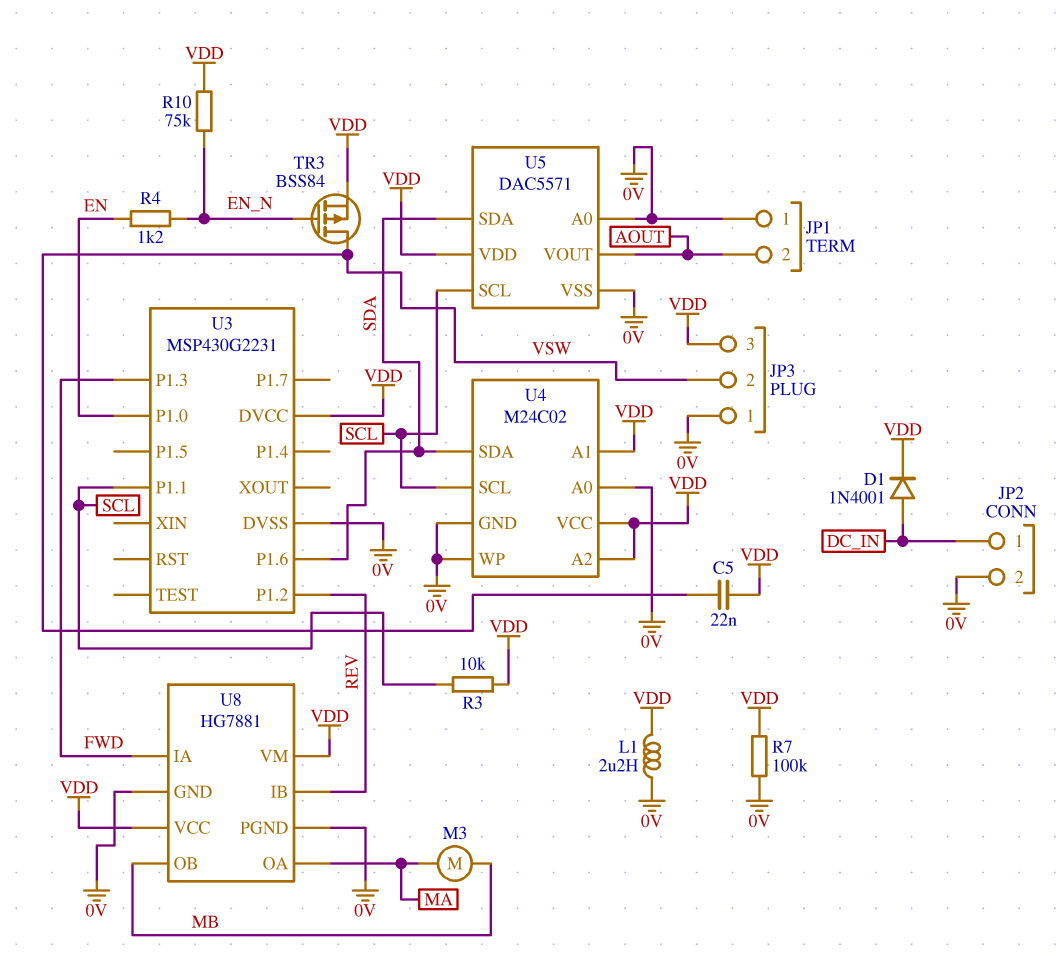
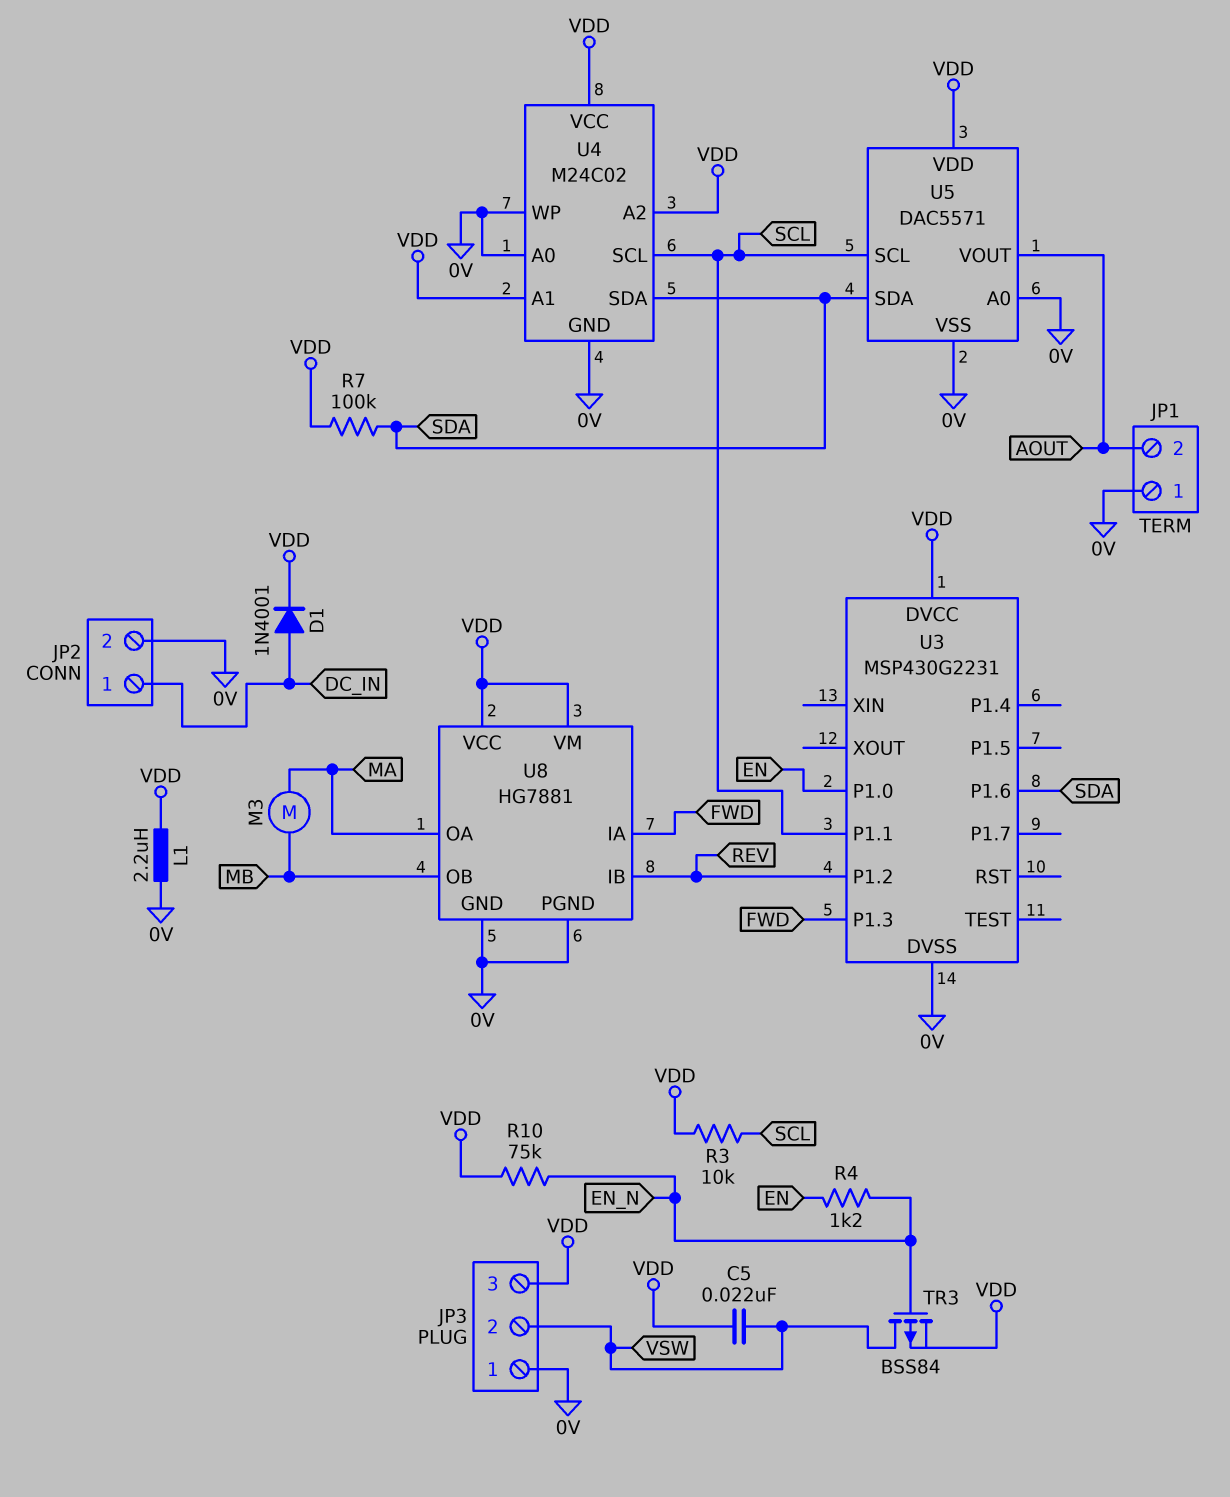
R7: 100k (0V, VDD) -> 100k (SDA, VDD)

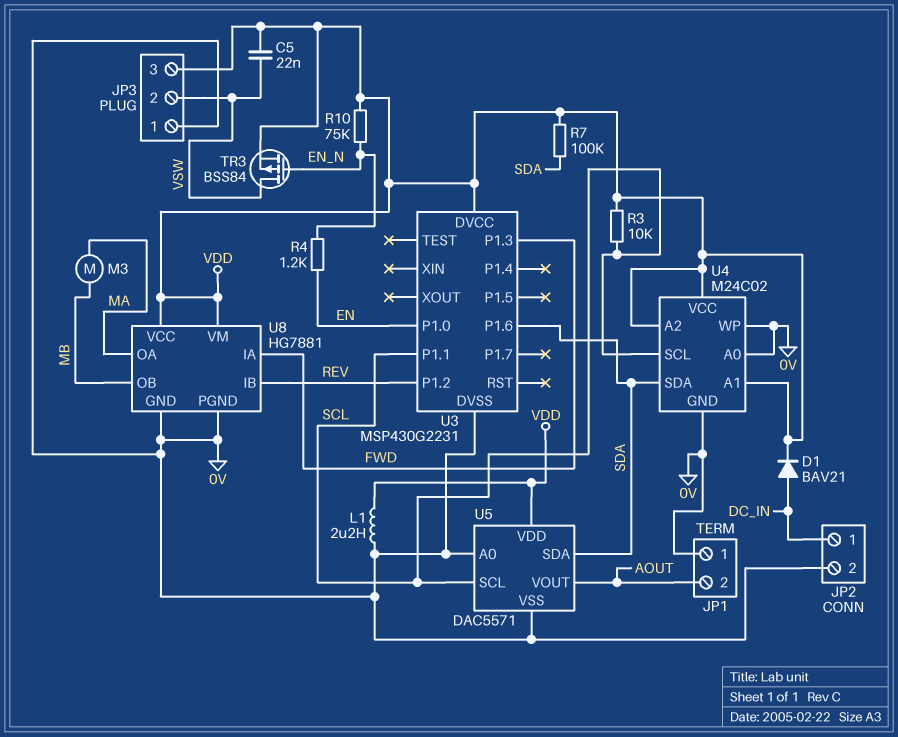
D1: diode 1N4001 (A DC_IN, K VDD) -> diode BAV21 (A DC_IN, K VDD)

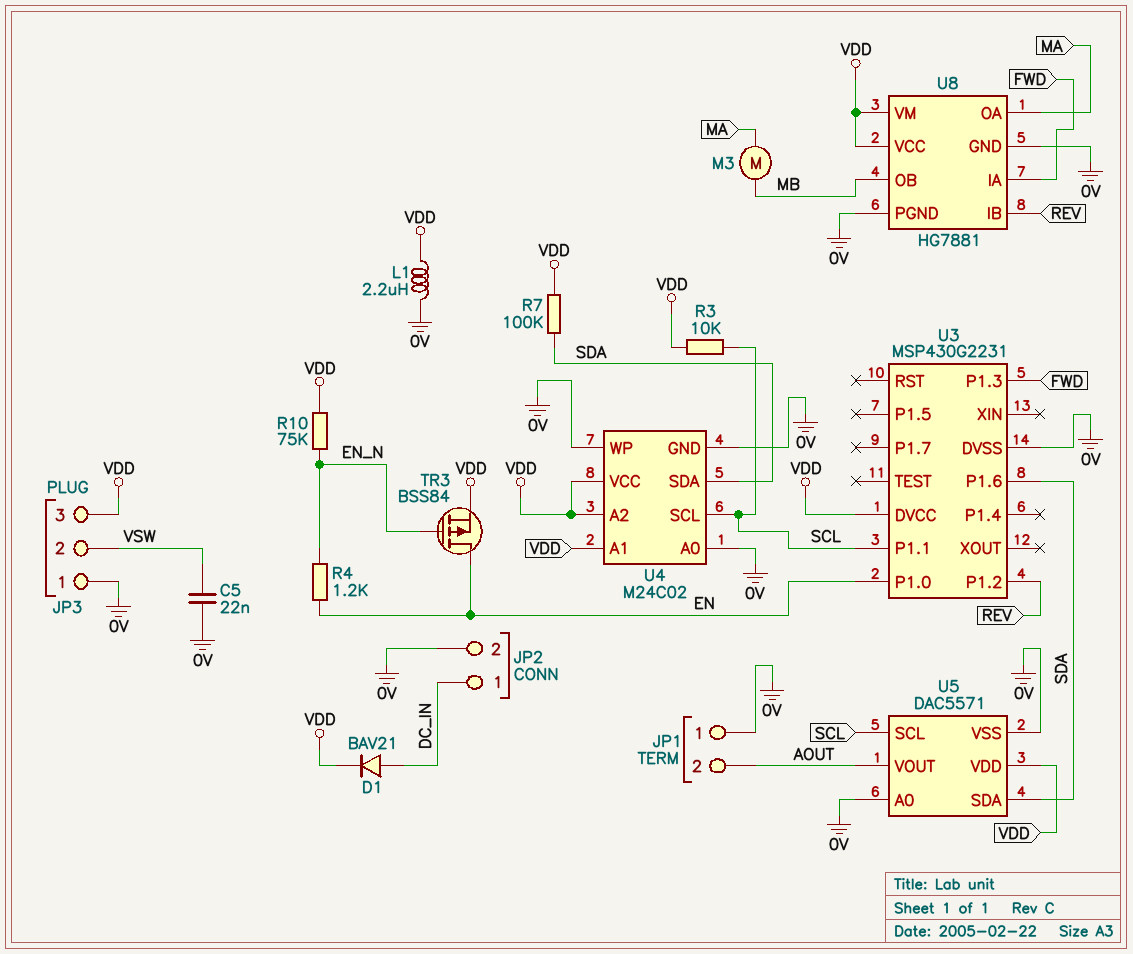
C5: 22nF (VDD, VSW) -> 22nF (0V, VSW)
TR3: PMOS BSS84 (G EN_N, D VSW, S VDD) -> PMOS BSS84 (G EN_N, D EN, S VDD)

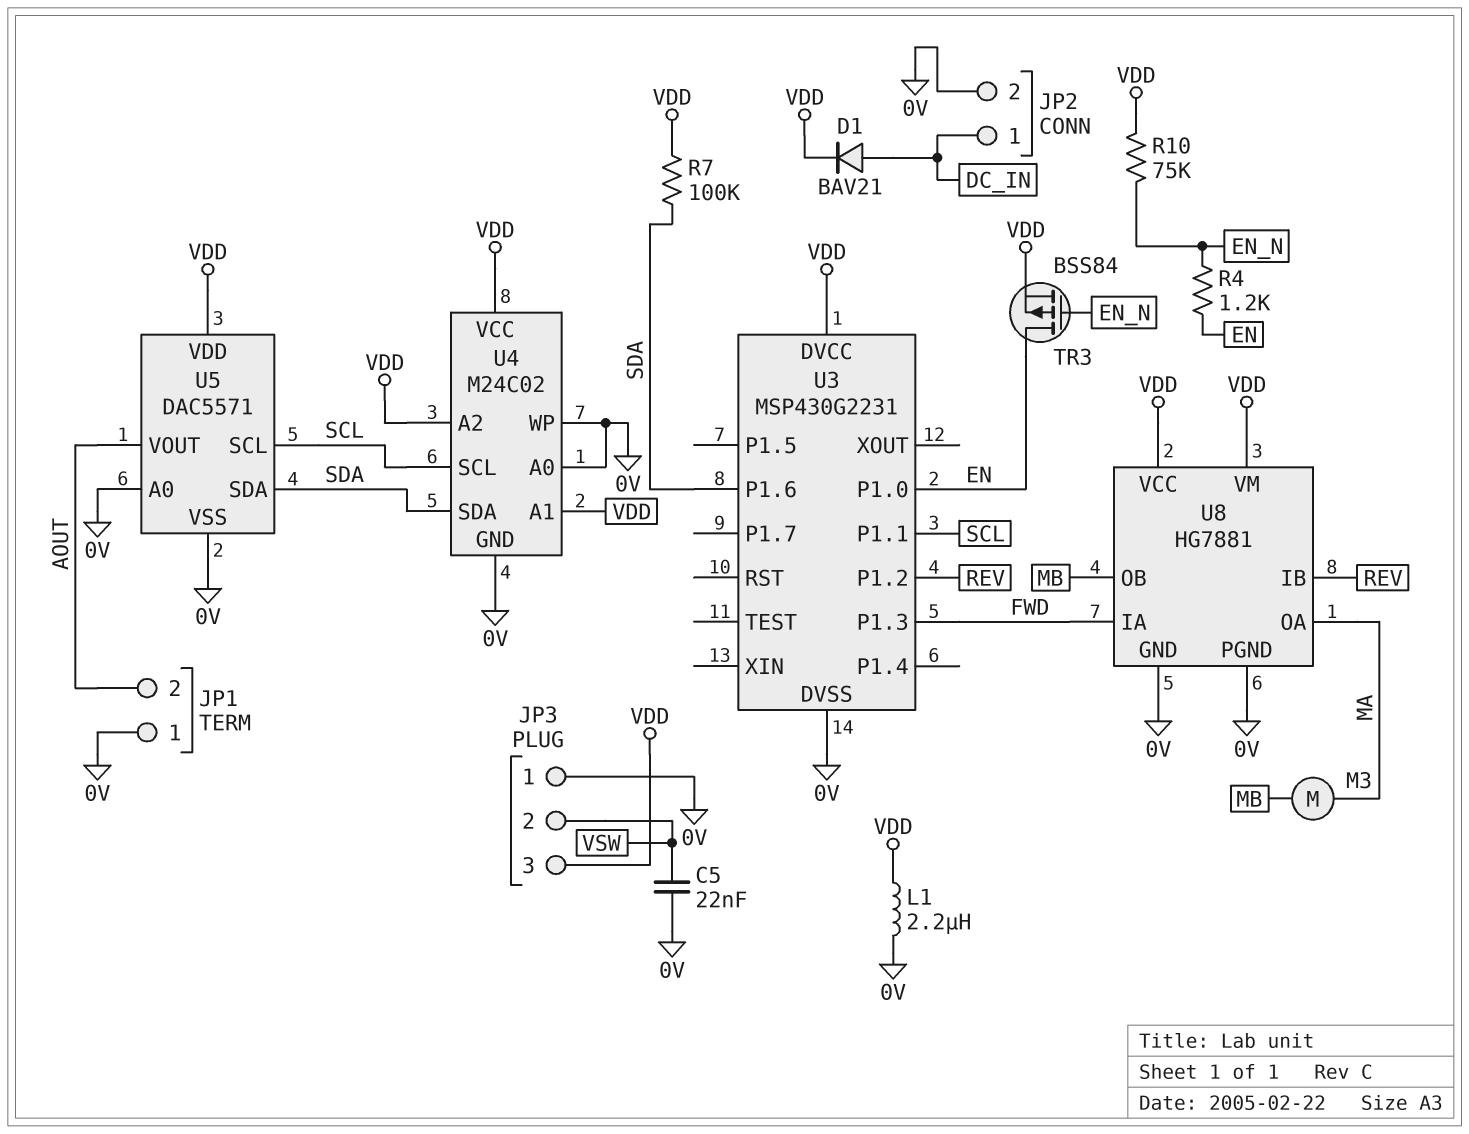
R3: 10k (SCL, VDD) -> none

